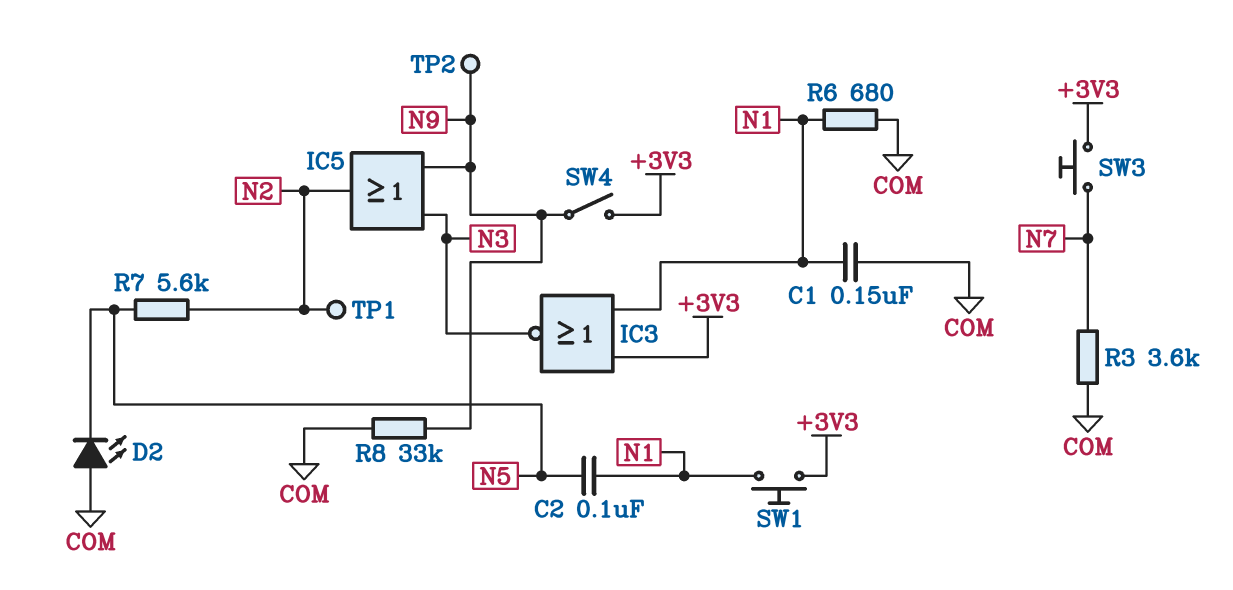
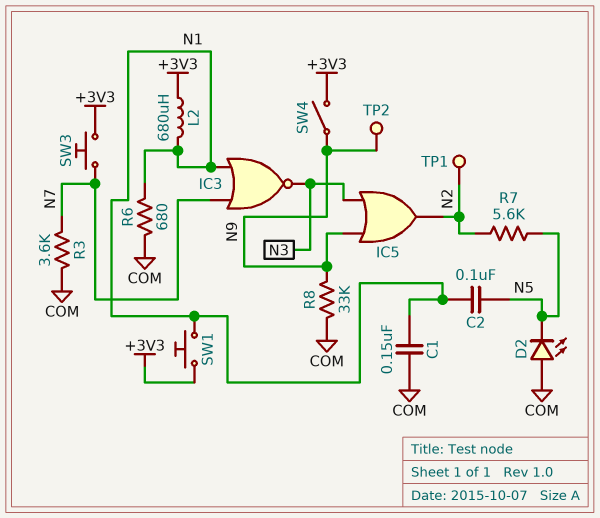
IC3: NOR (in +3V3, in N1, out N3) -> NOR (in N1, in N7, out N3)
L2: none -> 680uH (+3V3, N1)

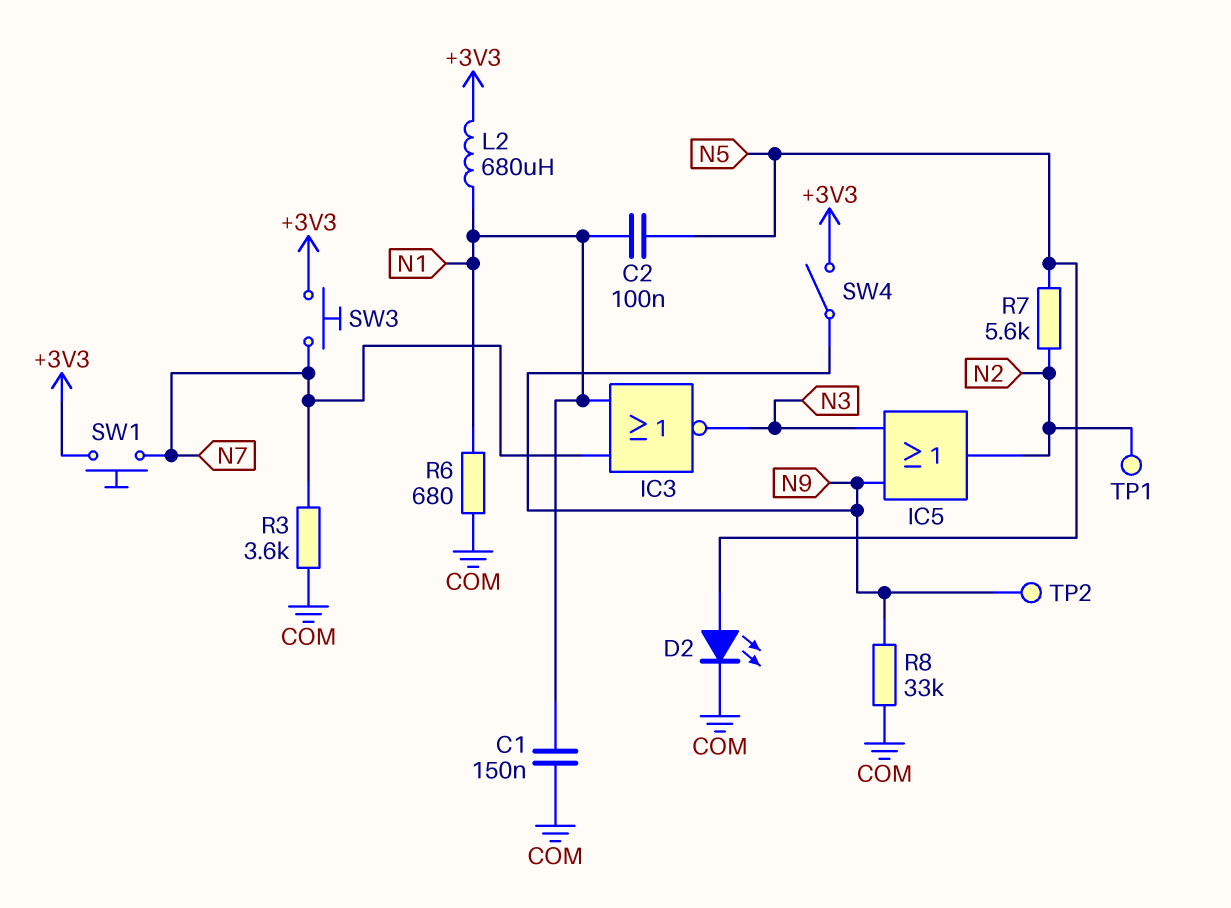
D2: LED (A COM, K N5) -> LED (A N5, K COM)
SW1: button (+3V3, N1) -> button (+3V3, N7)

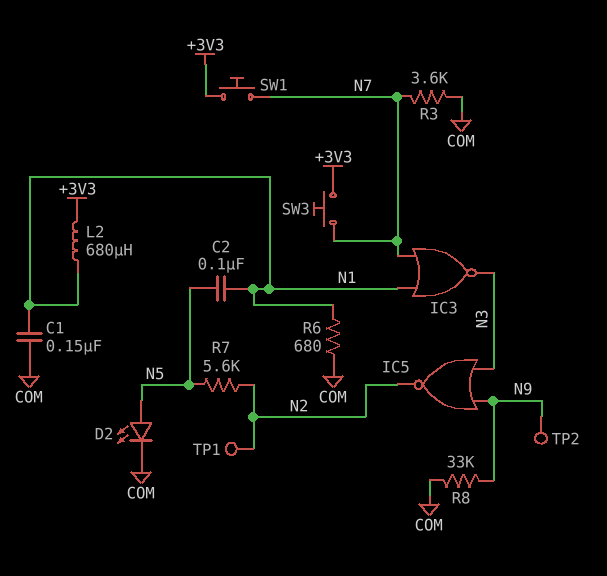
IC5: OR (in N3, in N9, out N2) -> NOR (in N3, in N9, out N2)
SW4: switch (+3V3, N9) -> none

